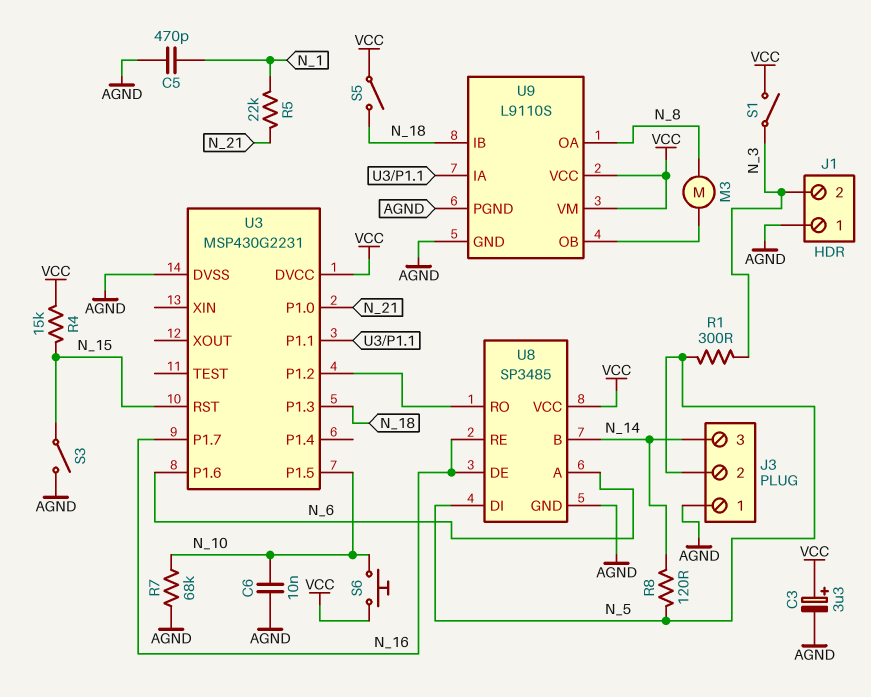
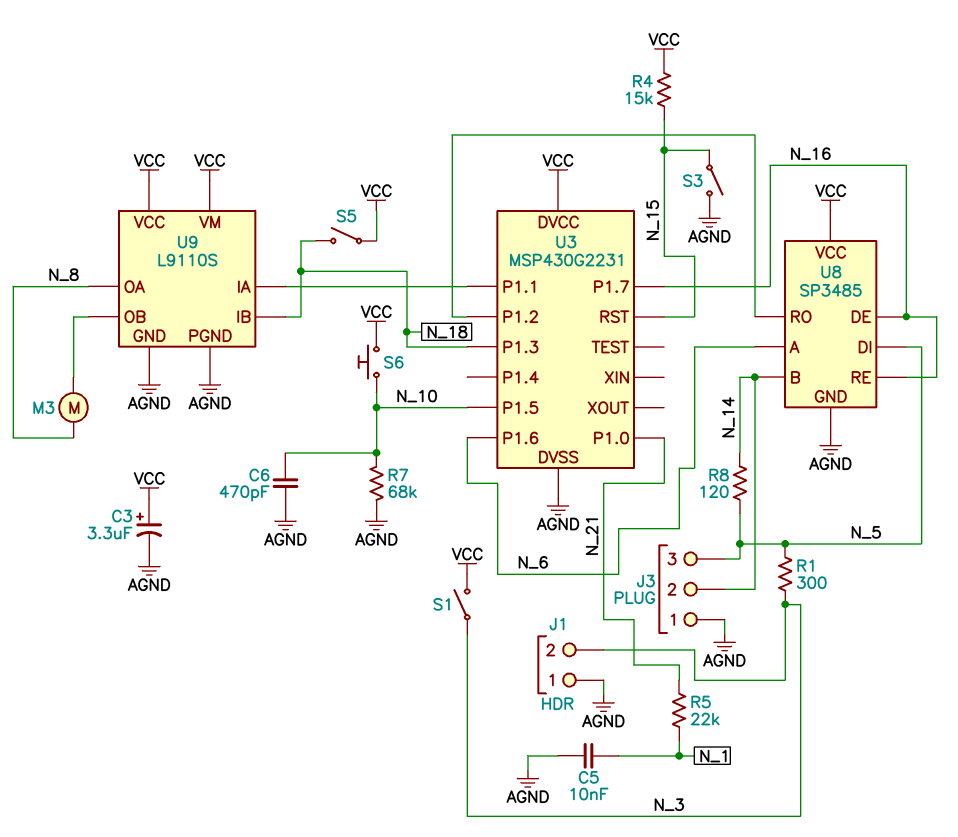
C5: 470pF (AGND, N_1) -> 10nF (AGND, N_1)
C6: 10nF (AGND, N_10) -> 470pF (AGND, N_10)
J3 pin 2: N_5 -> N_14
J3 pin 3: N_14 -> N_5

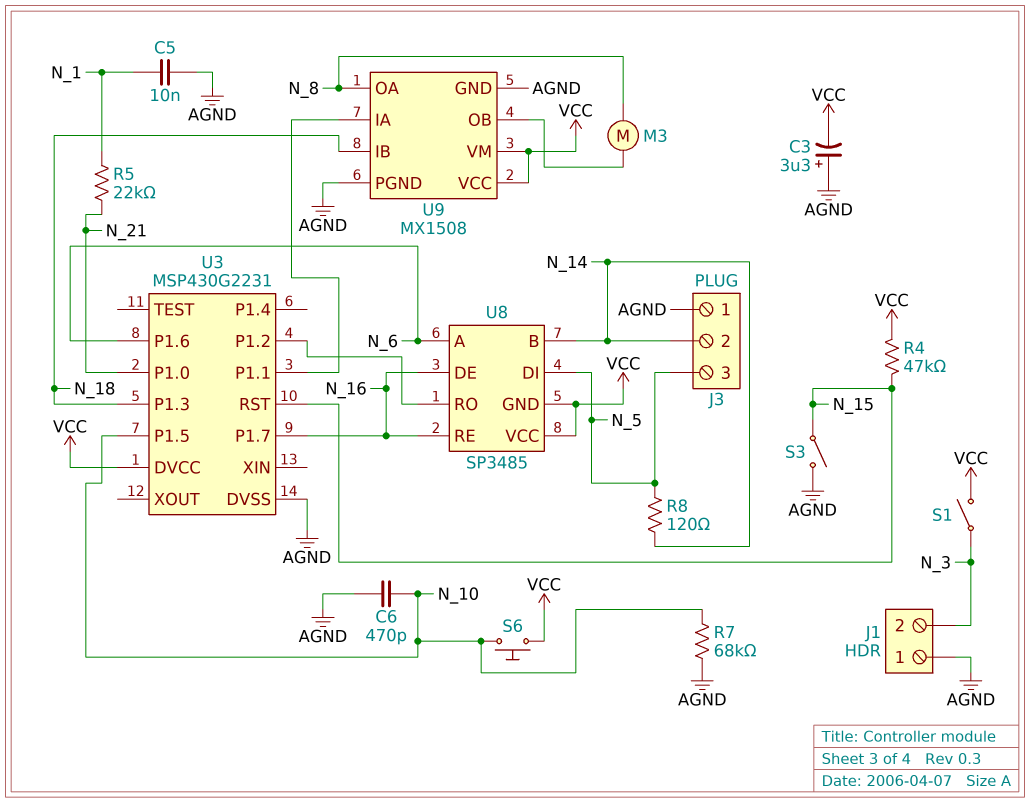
C3: 3.3uF (plus VCC, minus AGND) -> 3.3uF (plus AGND, minus VCC)
R1: 300 (N_3, N_5) -> none
R4: 15k (N_15, VCC) -> 47k (N_15, VCC)
S5: switch (N_18, VCC) -> none
U8 pin GND: AGND -> VCC
U9: L9110S -> MX1508

